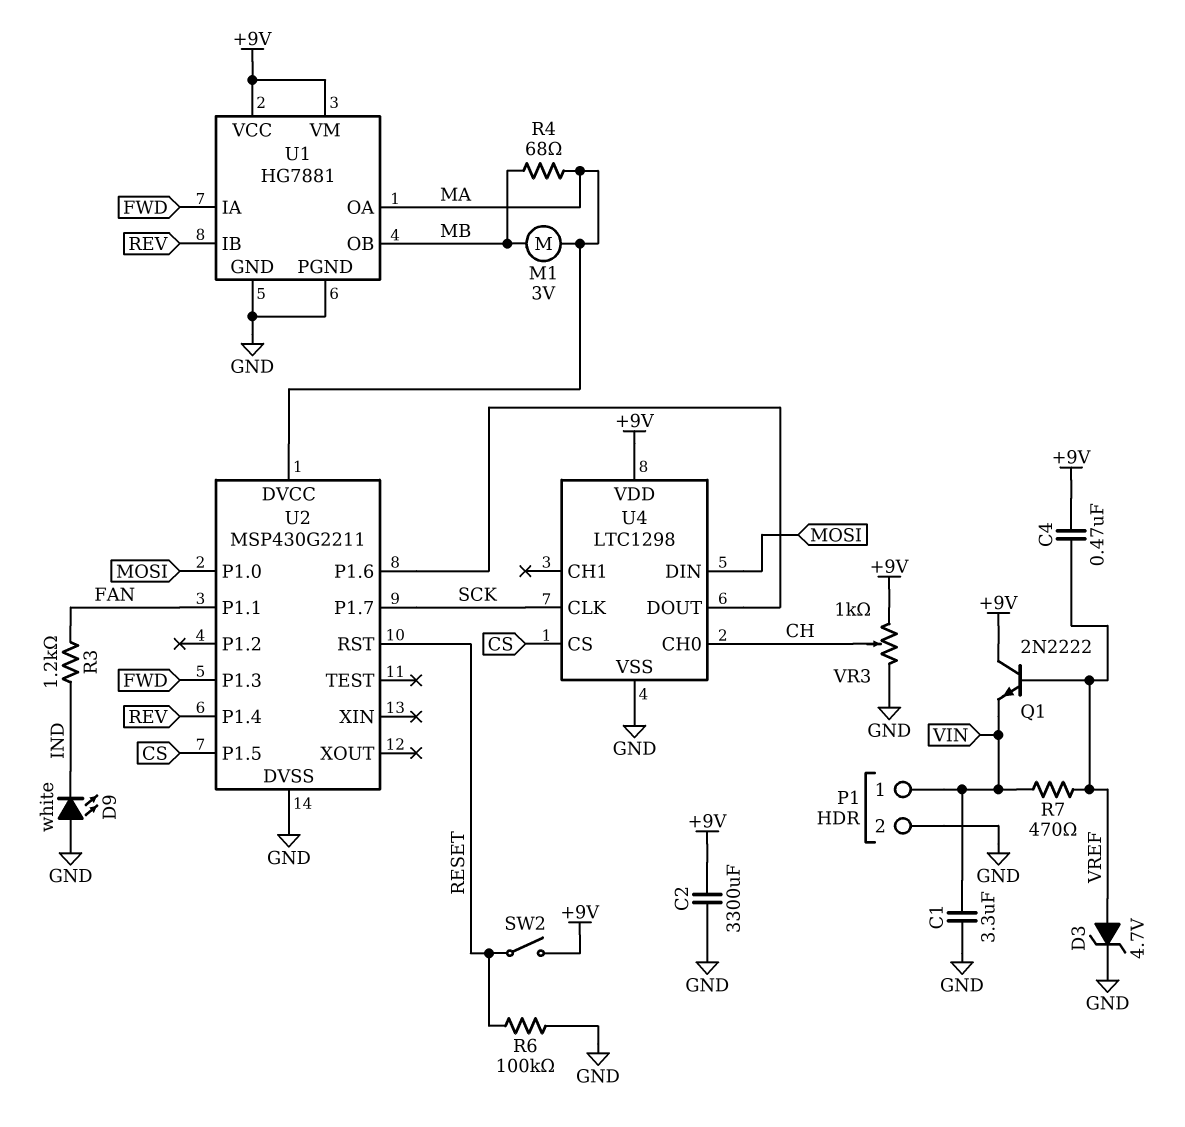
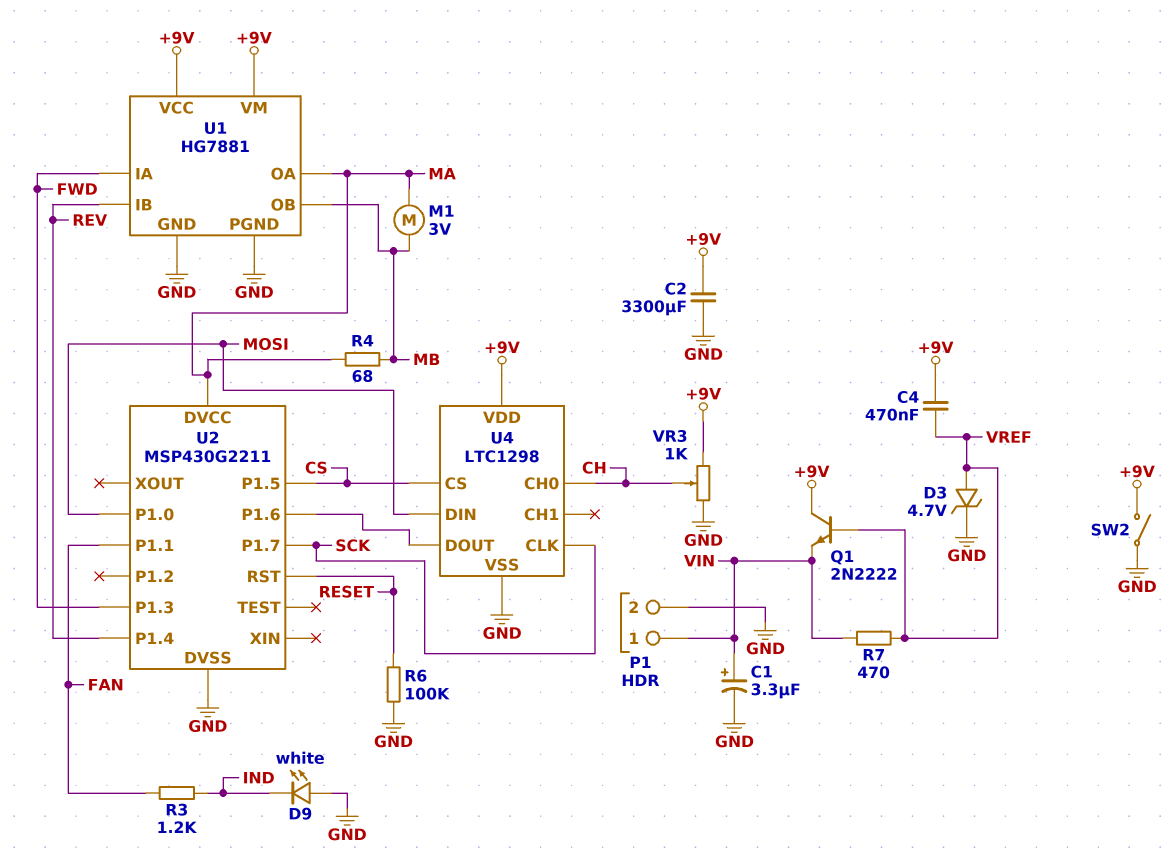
C1: 3.3uF (GND, VIN) -> 3.3uF (plus VIN, minus GND)
SW2: switch (+9V, RESET) -> switch (+9V, GND)

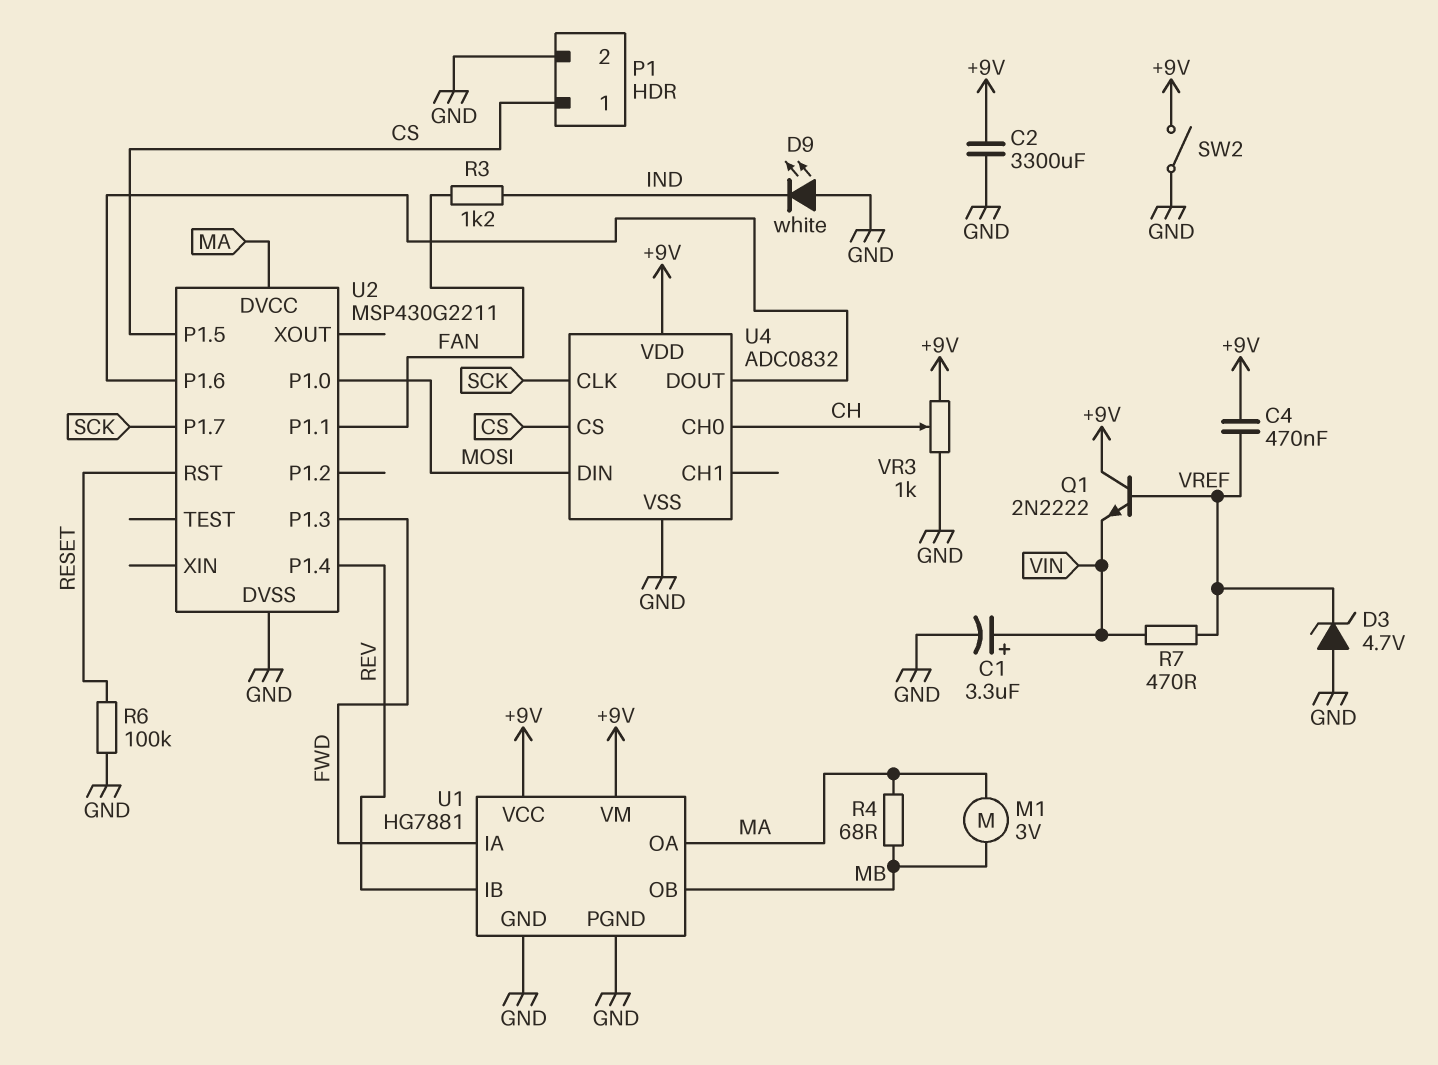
D3: zener 4.7V (A VREF, K GND) -> zener 4.7V (A GND, K VREF)
P1 pin 1: VIN -> CS
U4: LTC1298 -> ADC0832

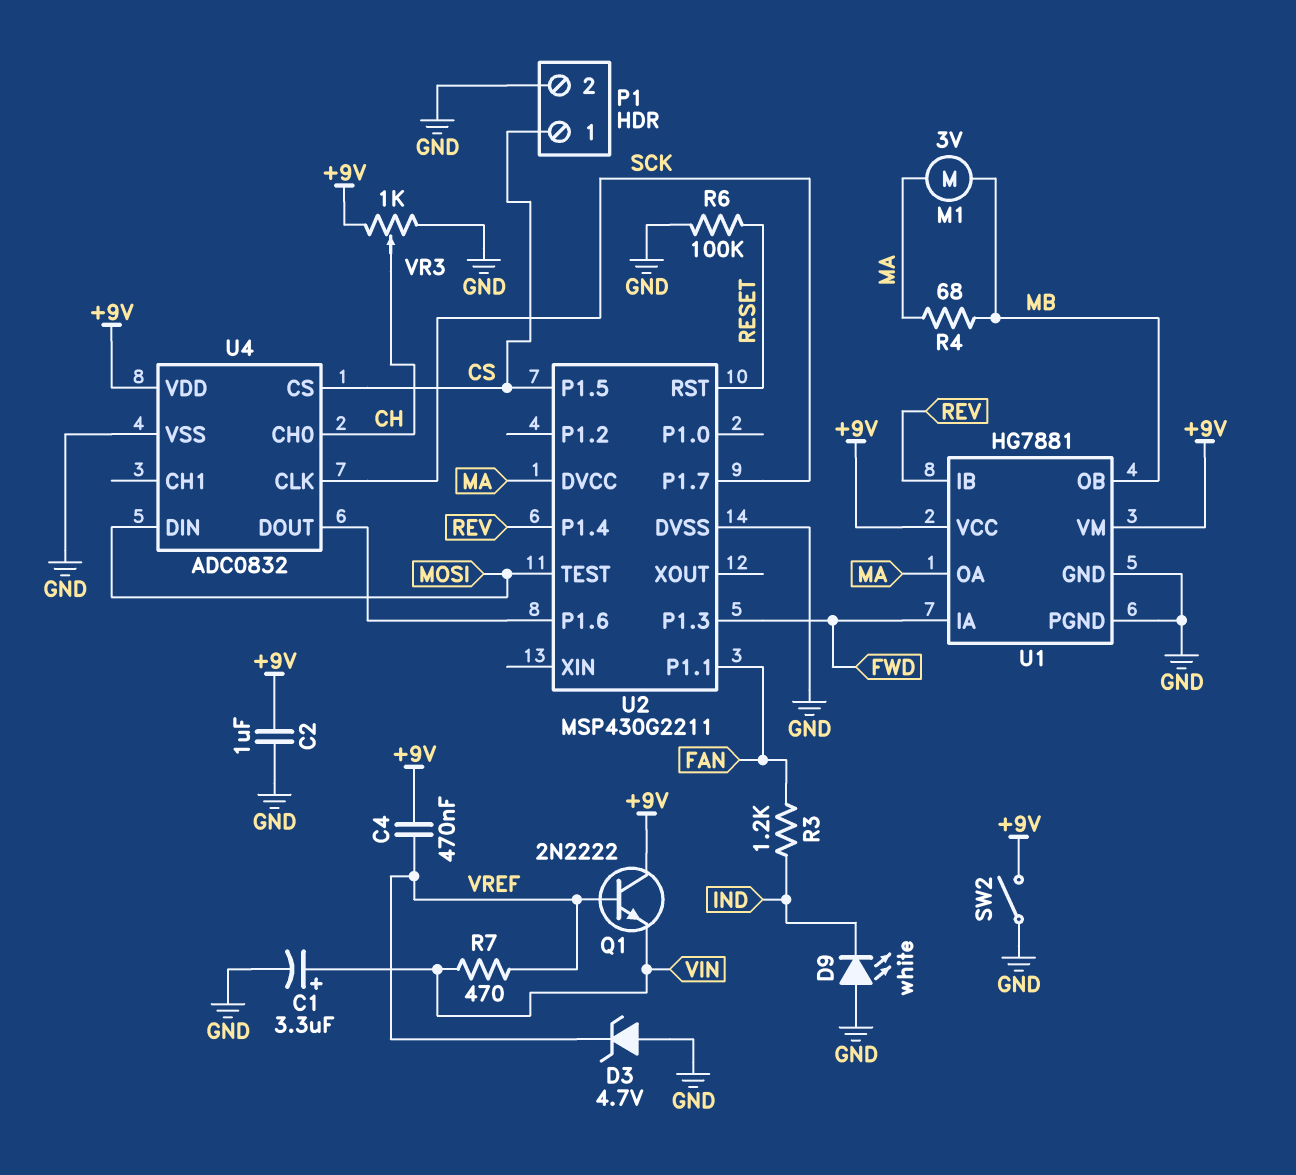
C2: 3300uF (+9V, GND) -> 1uF (+9V, GND)
U2 pin P1.0: MOSI -> none
U2 pin TEST: none -> MOSI

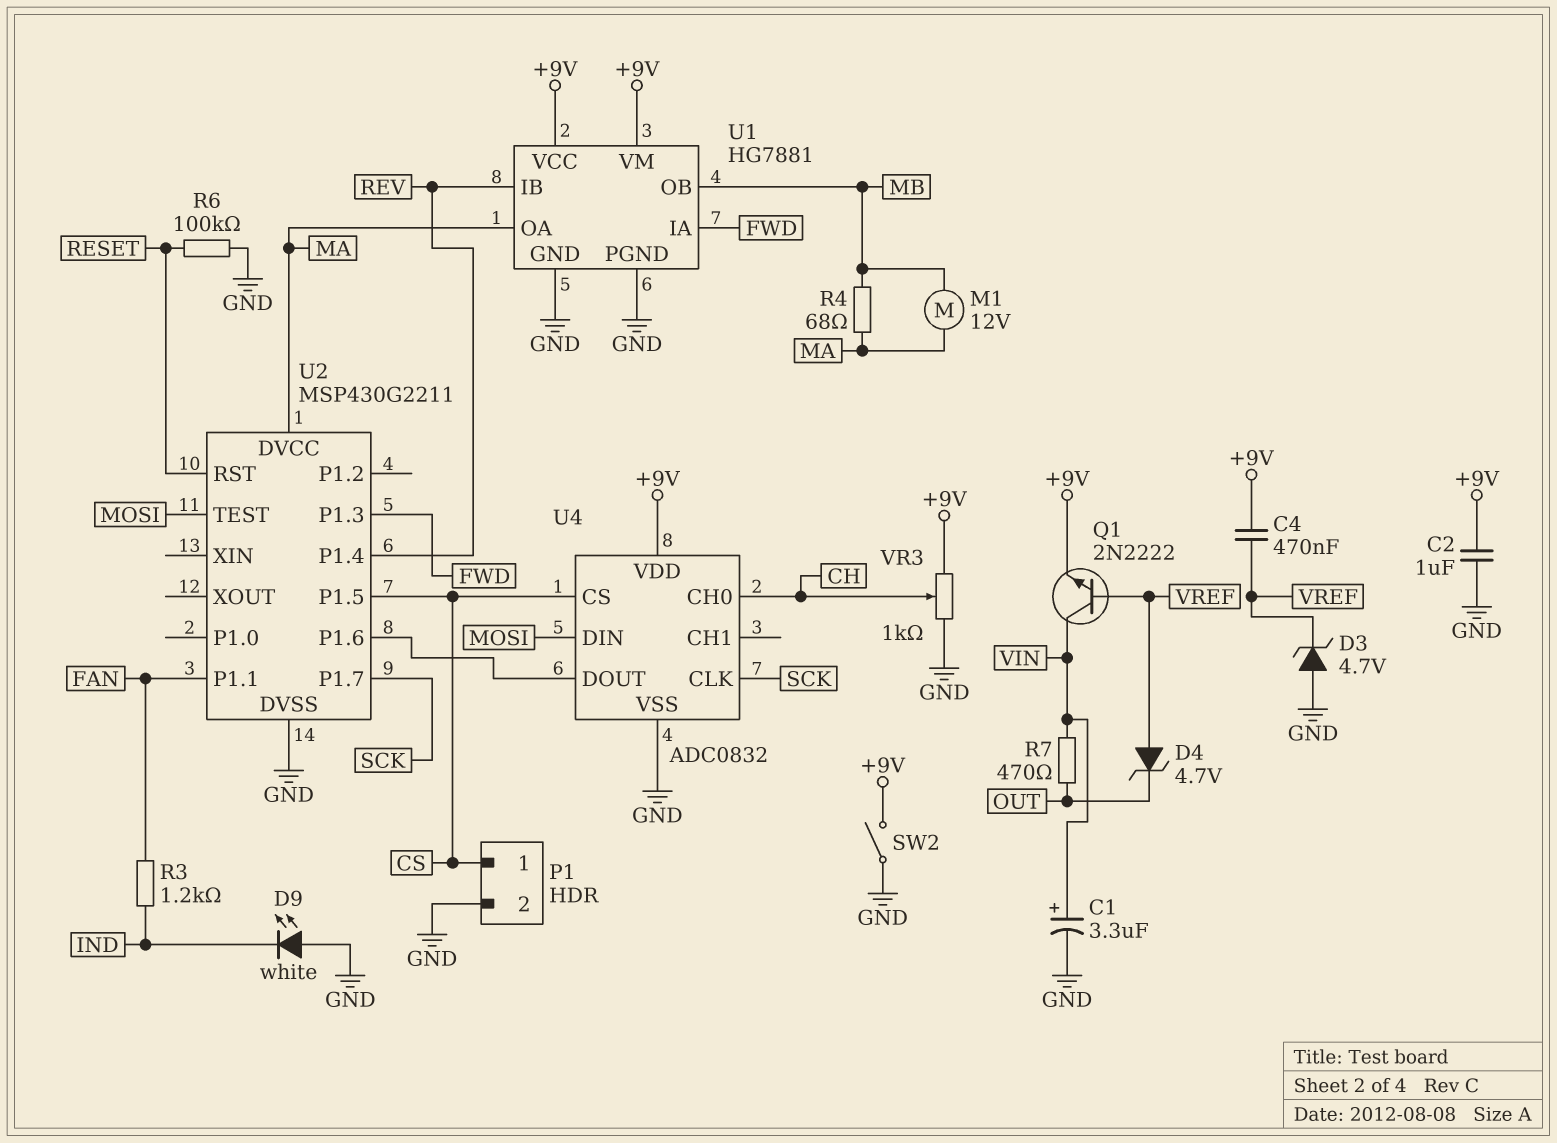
D4: none -> zener 4.7V (A VREF, K OUT)
M1: motor 3V (MA, MB) -> motor 12V (MA, MB)
Q1: NPN 2N2222 (B VREF, C +9V, E VIN) -> NPN 2N2222 (B VREF, C VIN, E +9V)
R7: 470 (VIN, VREF) -> 470 (OUT, VIN)

